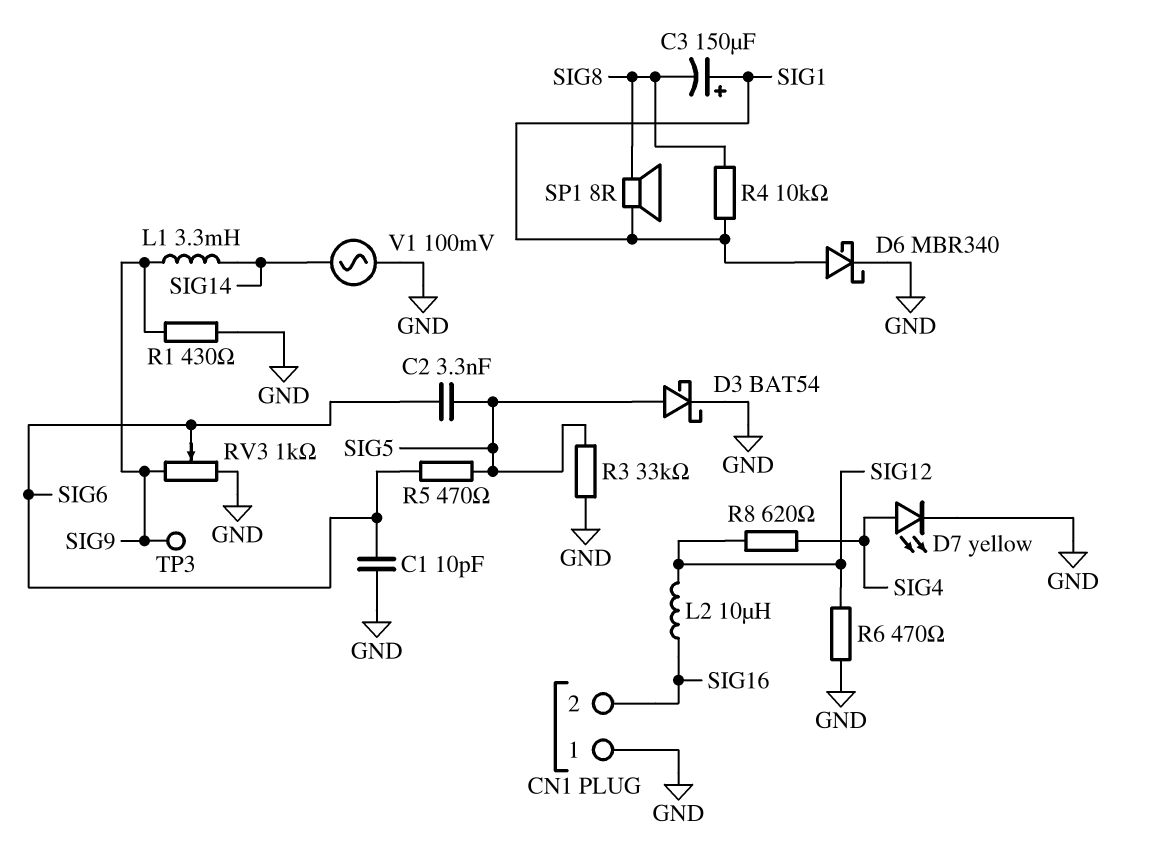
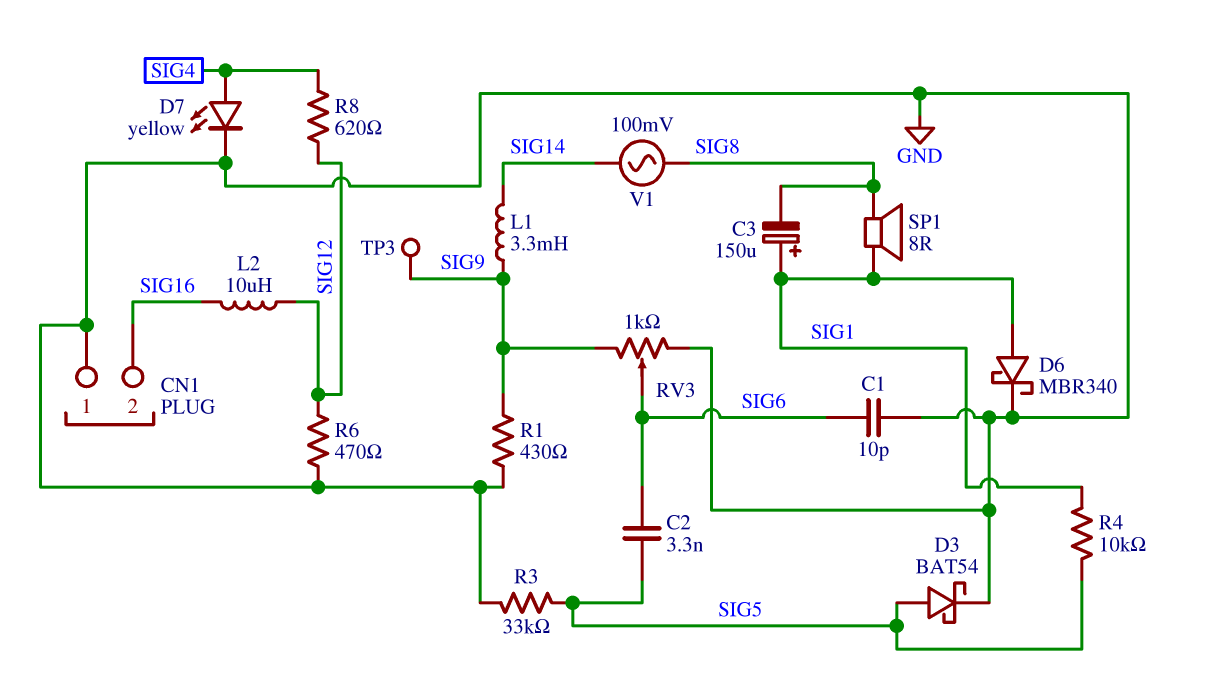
R4: 10k (SIG1, SIG8) -> 10k (SIG1, SIG5)
R5: 470 (SIG5, SIG6) -> none
V1: AC 100mV (GND, SIG14) -> AC 100mV (SIG8, SIG14)

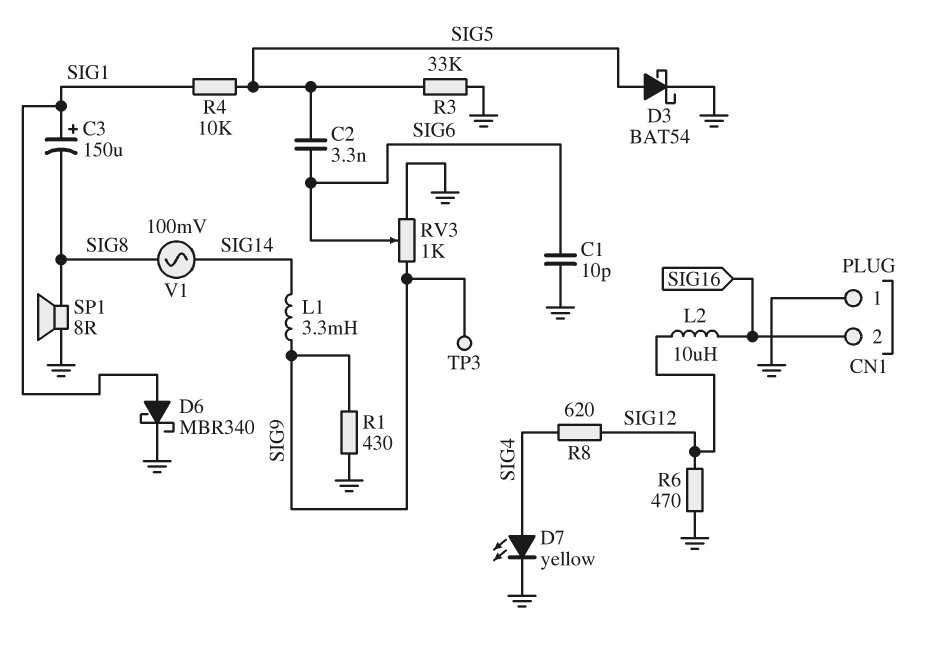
SP1: speaker 8R (SIG1, SIG8) -> speaker 8R (GND, SIG8)

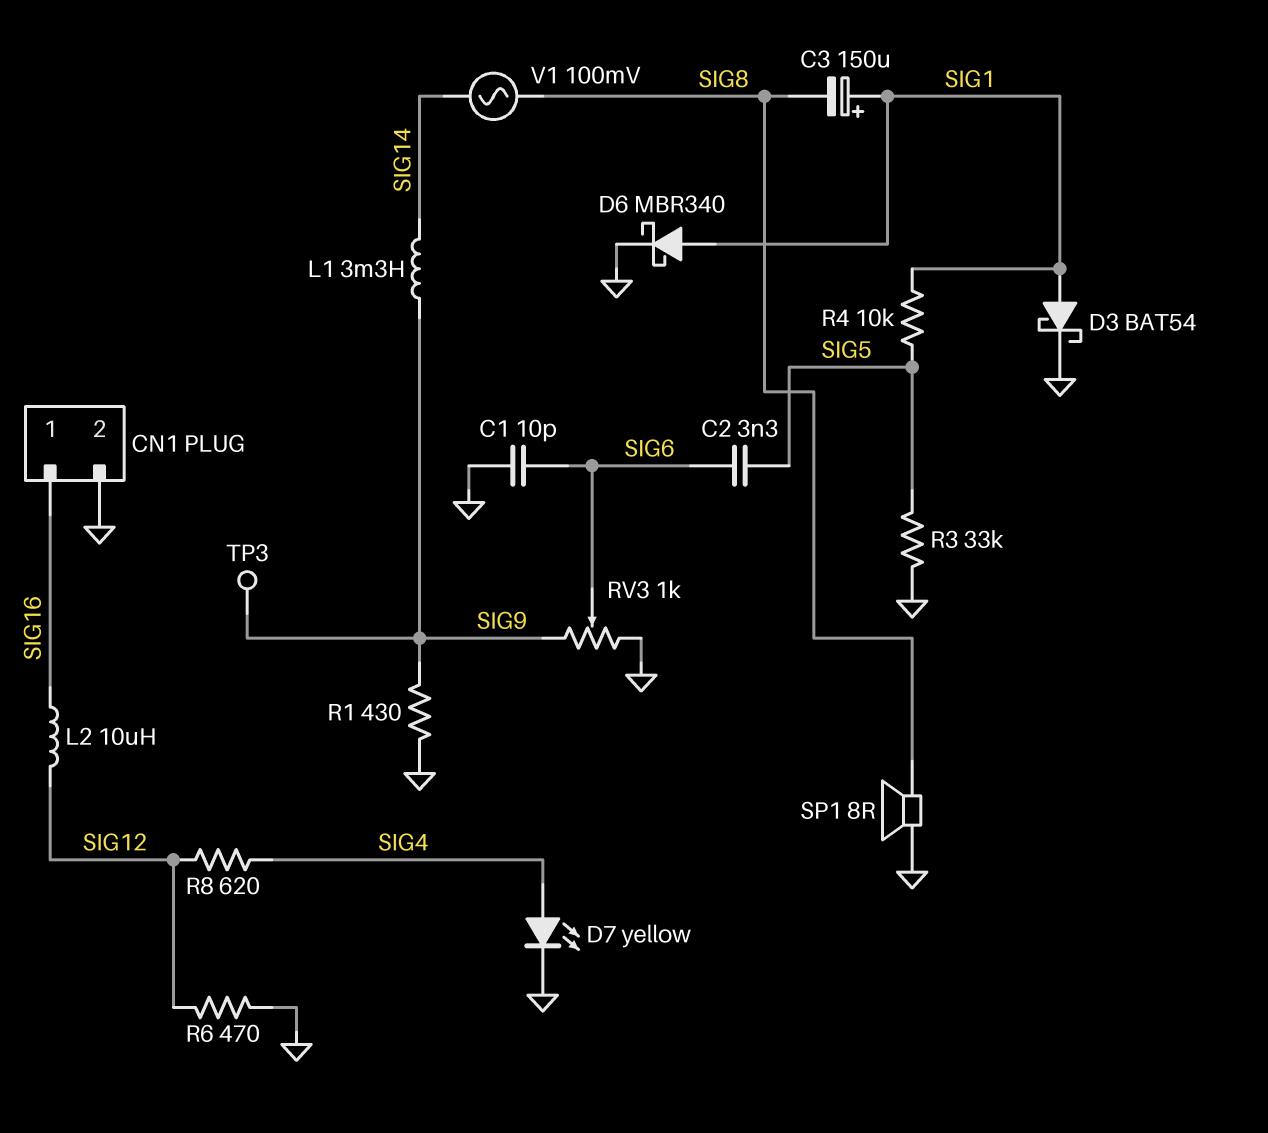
CN1 pin 1: GND -> SIG16
CN1 pin 2: SIG16 -> GND
D3: schottky BAT54 (A SIG5, K GND) -> schottky BAT54 (A SIG1, K GND)

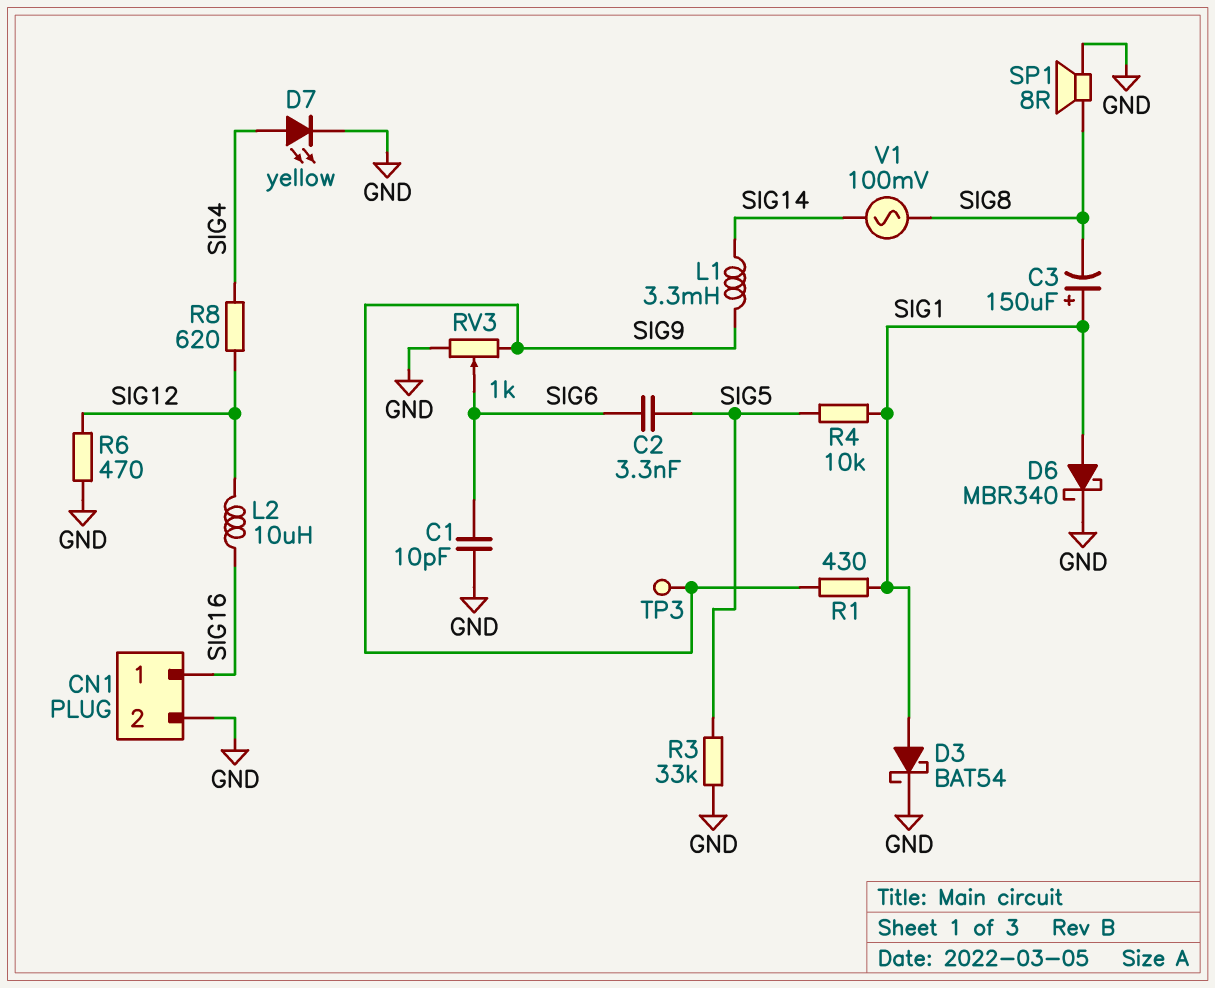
R1: 430 (GND, SIG9) -> 430 (SIG1, SIG9)

